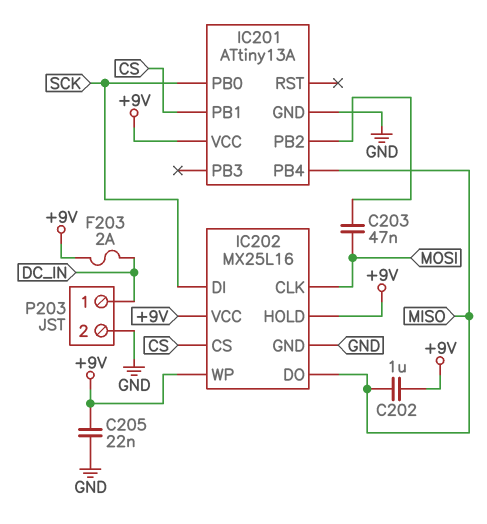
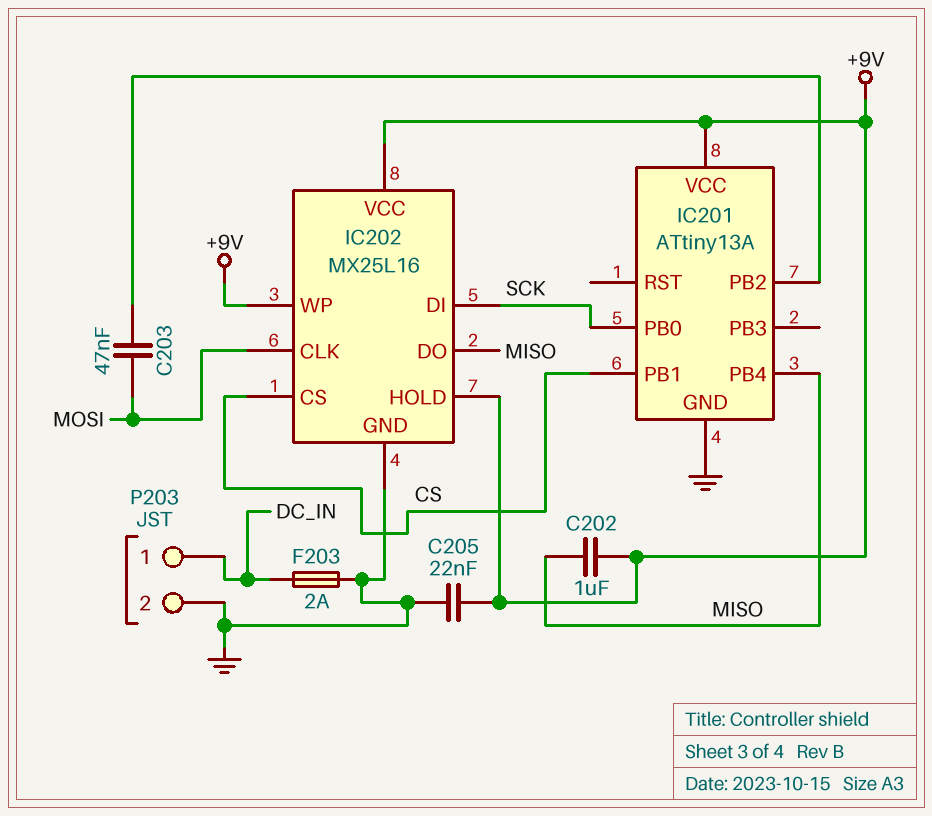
F203: 2A (+9V, DC_IN) -> 2A (DC_IN, GND)

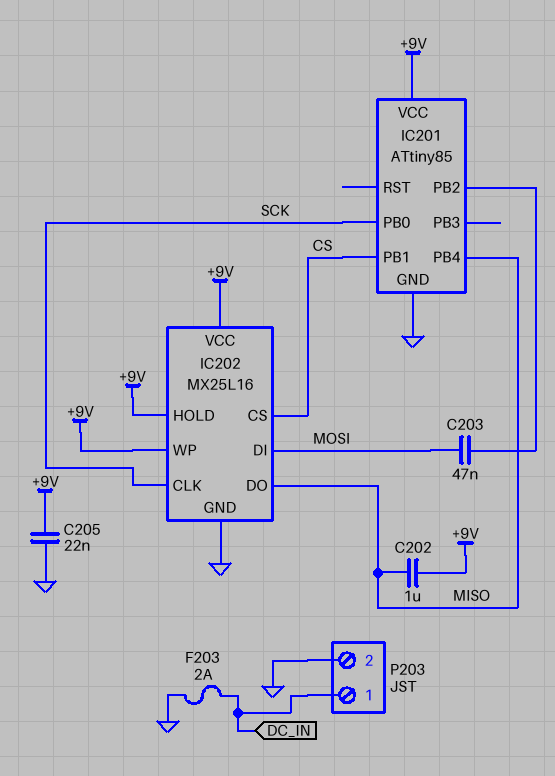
IC201: ATtiny13A -> ATtiny85
IC202 pin CLK: MOSI -> SCK
IC202 pin DI: SCK -> MOSI

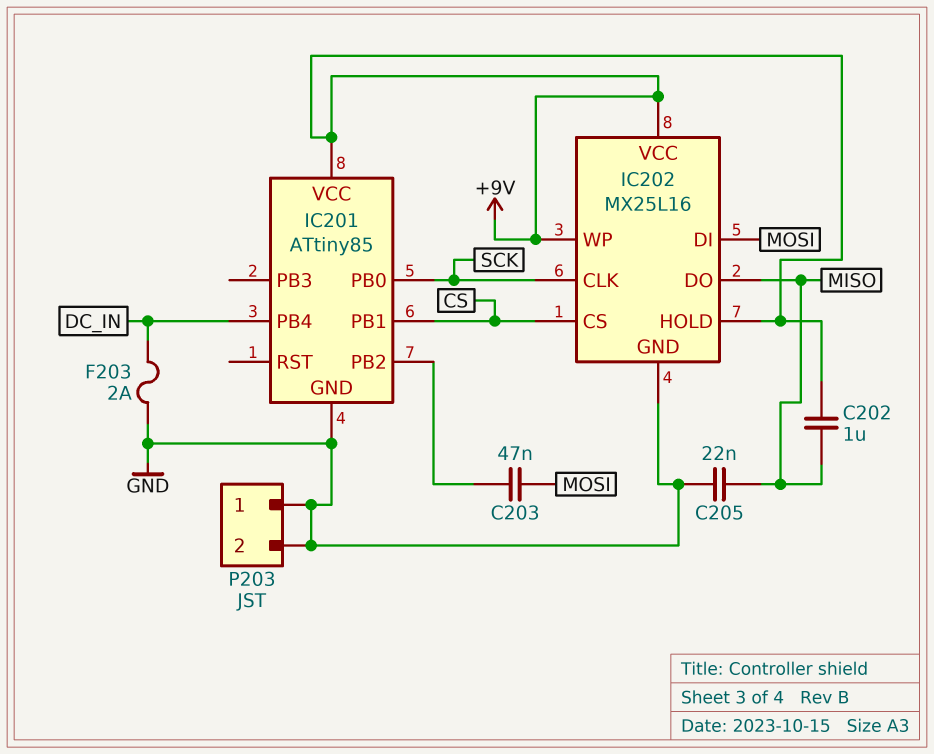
C205: 22nF (+9V, GND) -> 22nF (GND, MISO)
IC201 pin PB4: MISO -> DC_IN
P203 pin 1: DC_IN -> GND

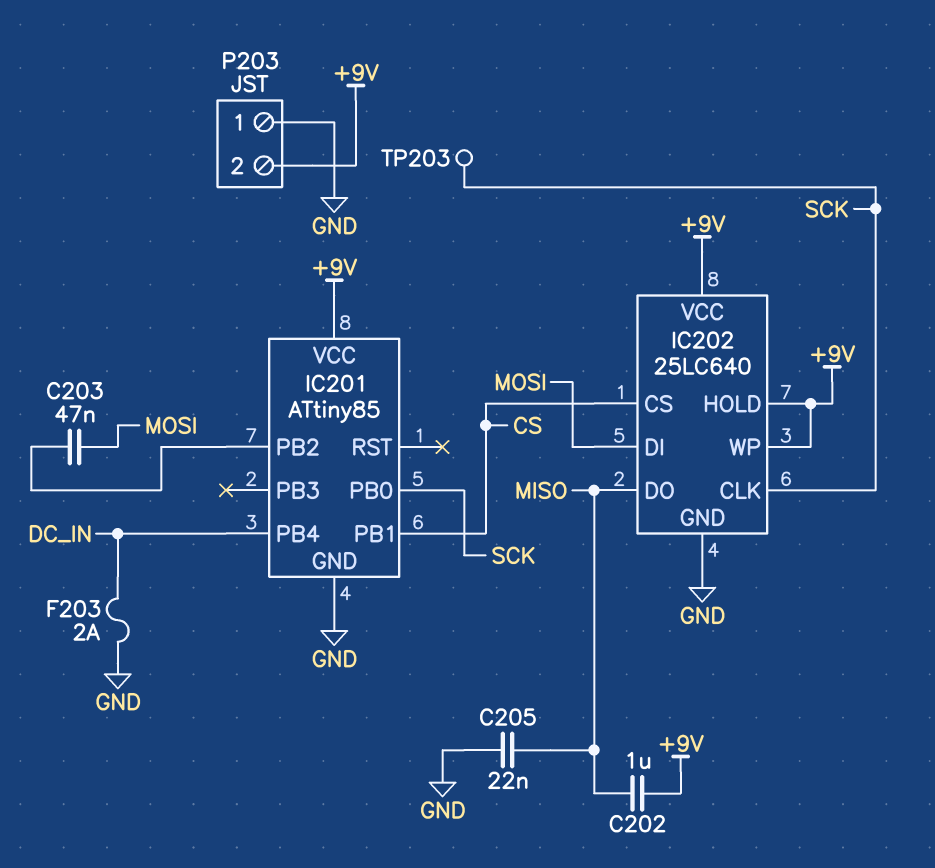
IC202: MX25L16 -> 25LC640
P203 pin 2: GND -> +9V
TP203: none -> test point (SCK)

